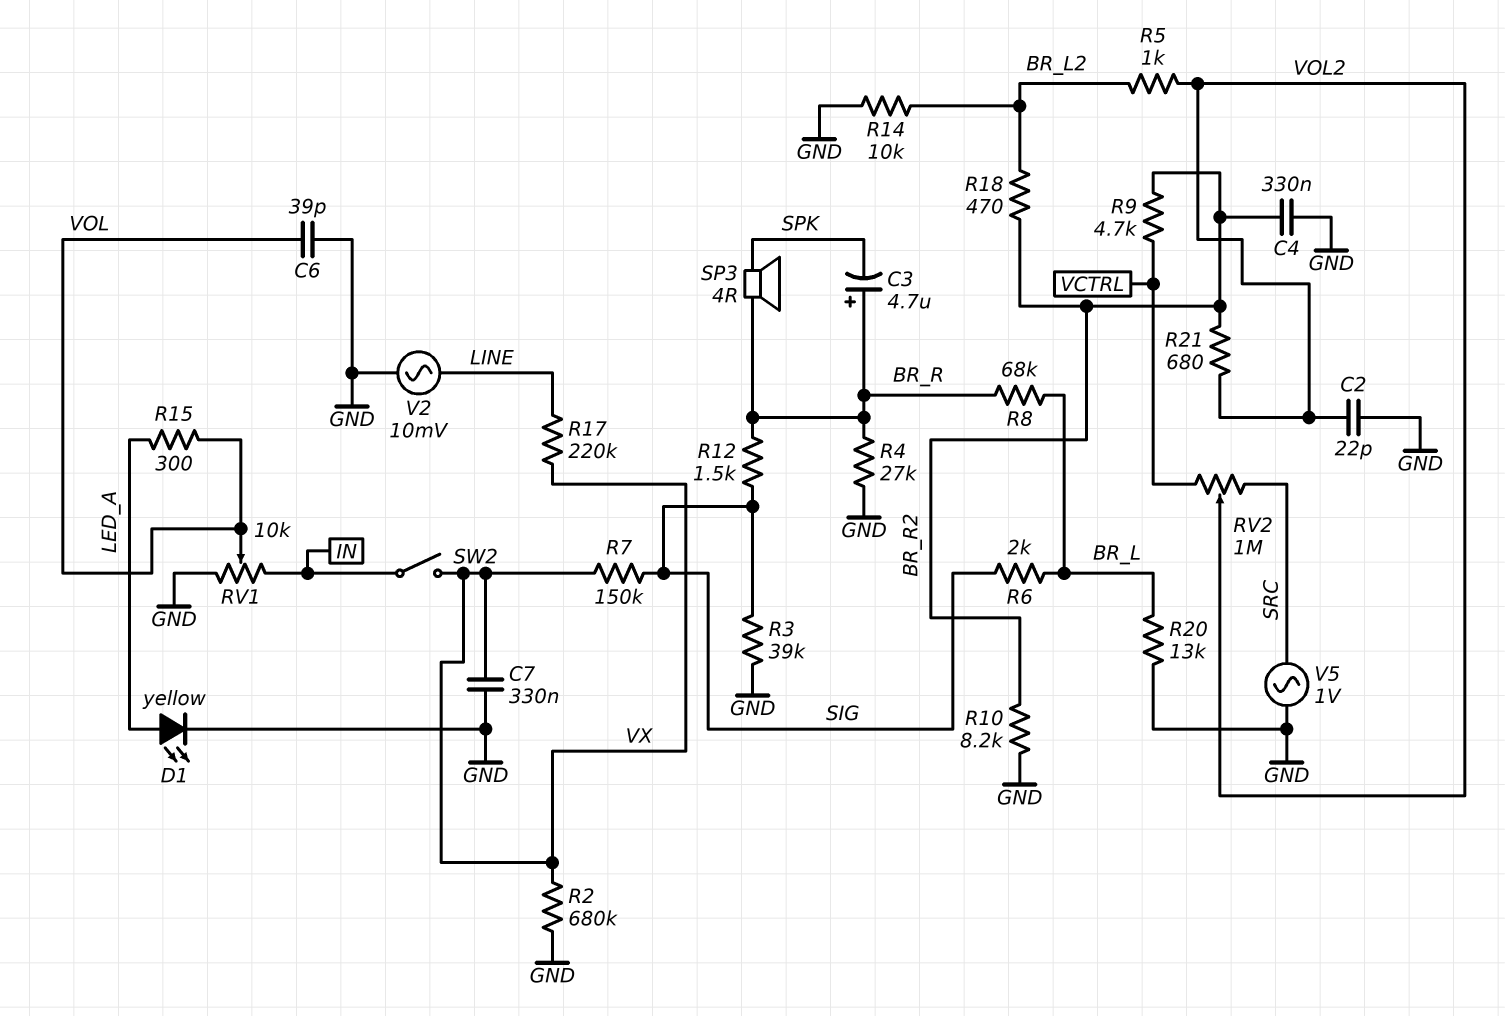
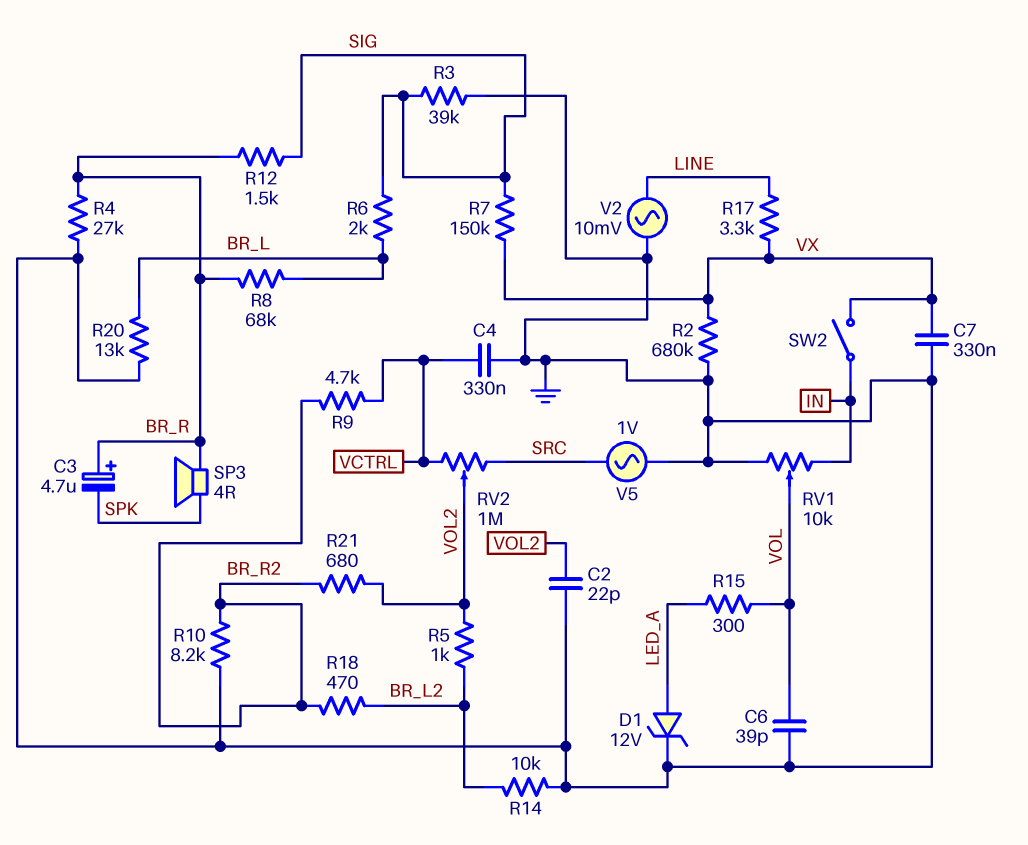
C4: 330nF (BR_R2, GND) -> 330nF (GND, VCTRL)
D1: LED yellow (A LED_A, K GND) -> zener 12V (A LED_A, K GND)
R17: 220k (LINE, VX) -> 3.3k (LINE, VX)

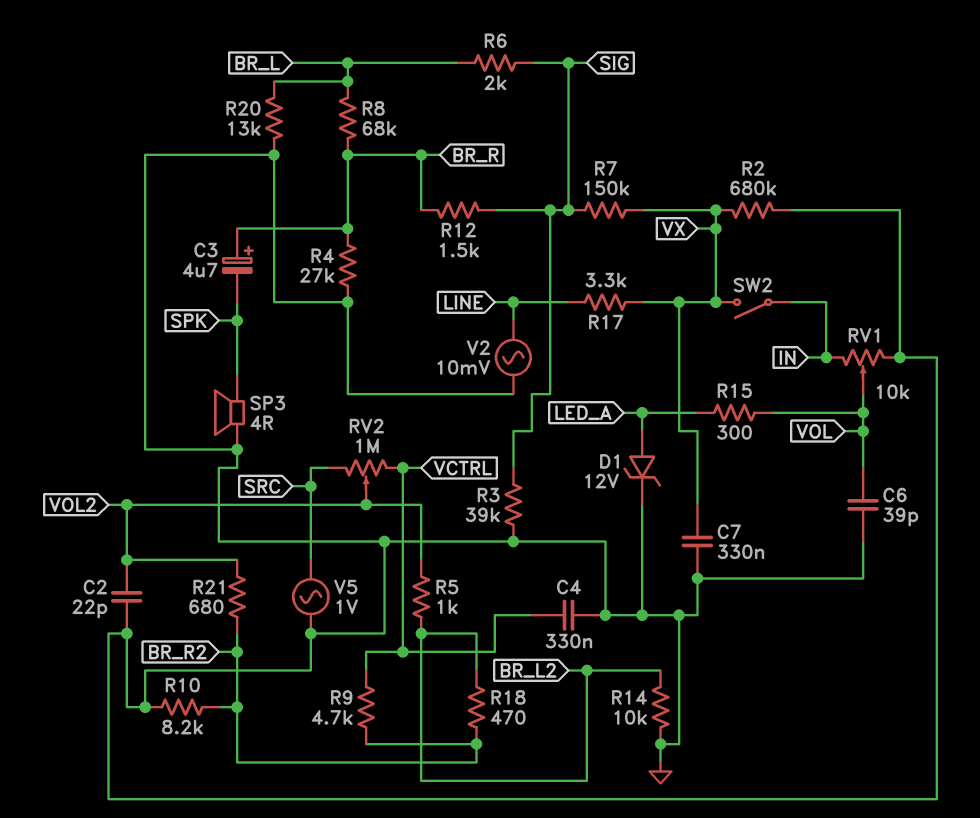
SP3: speaker 4R (BR_R, SPK) -> speaker 4R (GND, SPK)

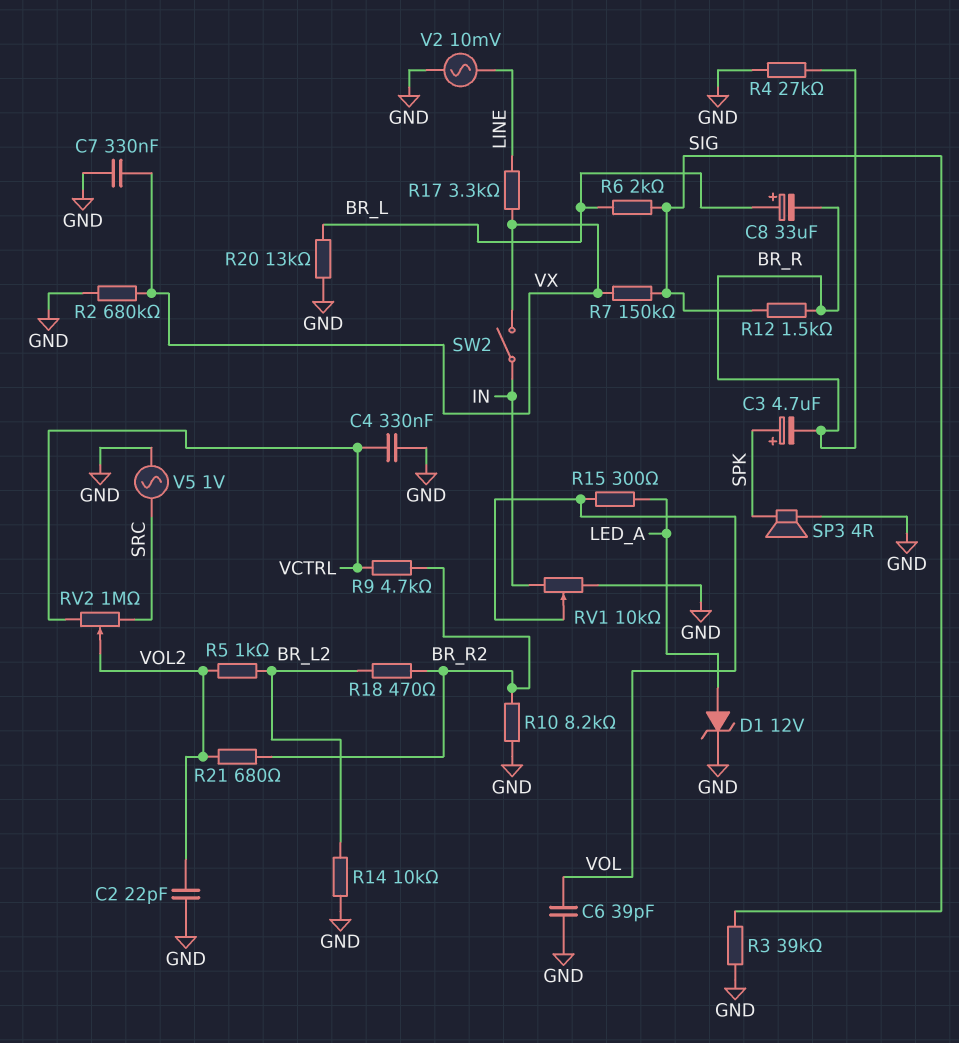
C3: 4.7uF (plus BR_R, minus SPK) -> 4.7uF (plus SPK, minus BR_R)
C8: none -> 33uF (plus BR_L, minus BR_R)
R8: 68k (BR_L, BR_R) -> none

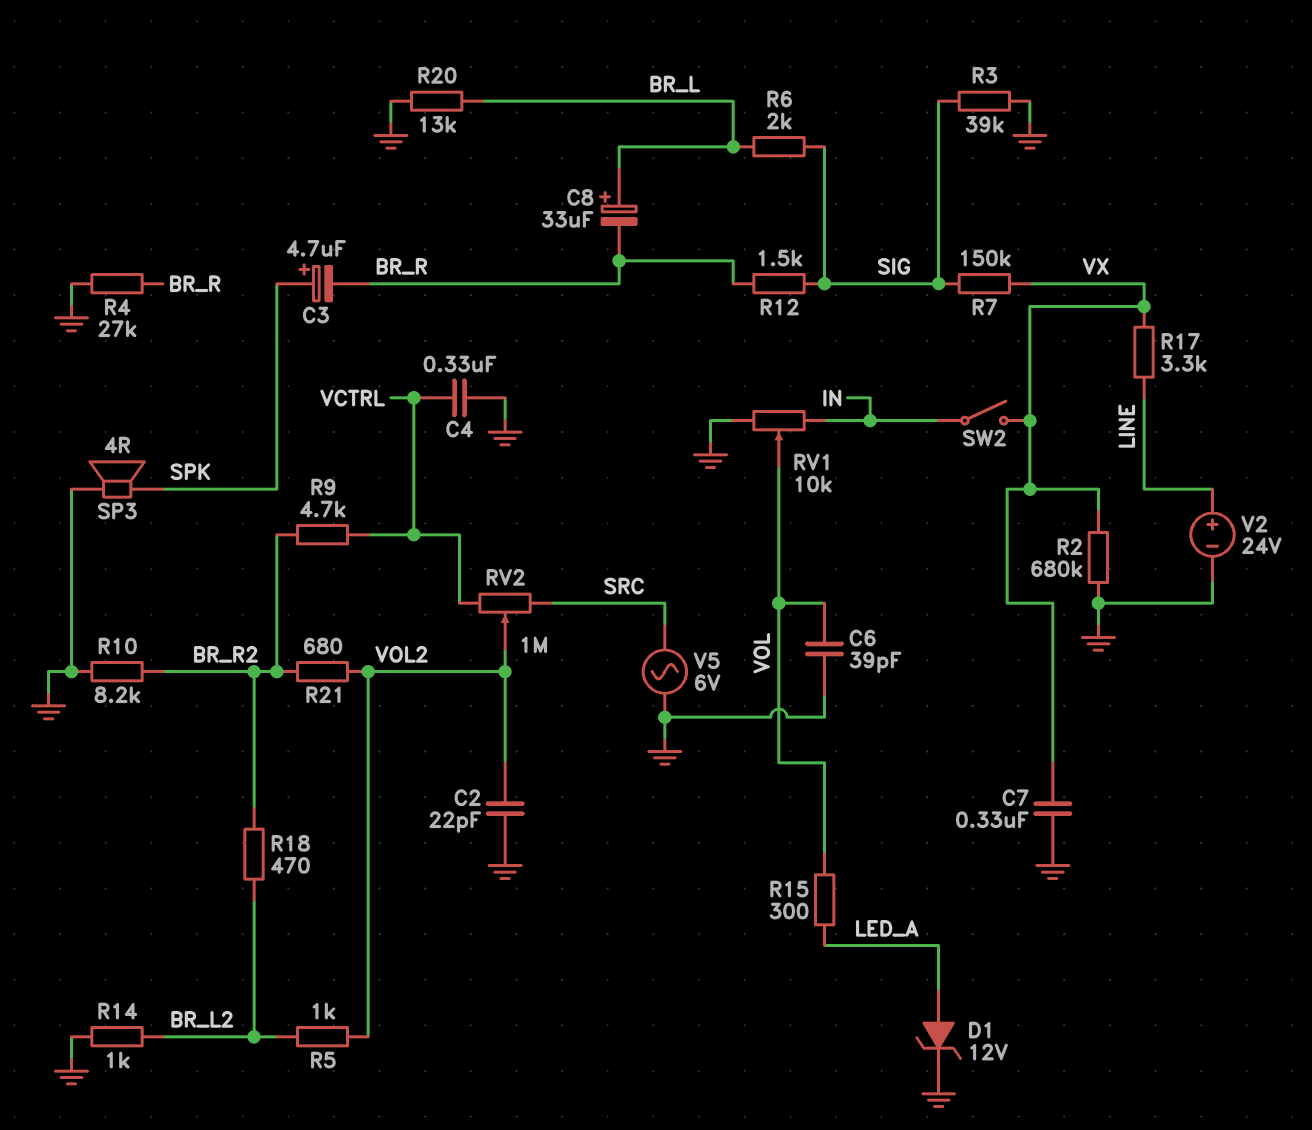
R14: 10k (BR_L2, GND) -> 1k (BR_L2, GND)
V2: AC 10mV (GND, LINE) -> 24V (plus LINE, minus GND)
V5: AC 1V (GND, SRC) -> AC 6V (GND, SRC)

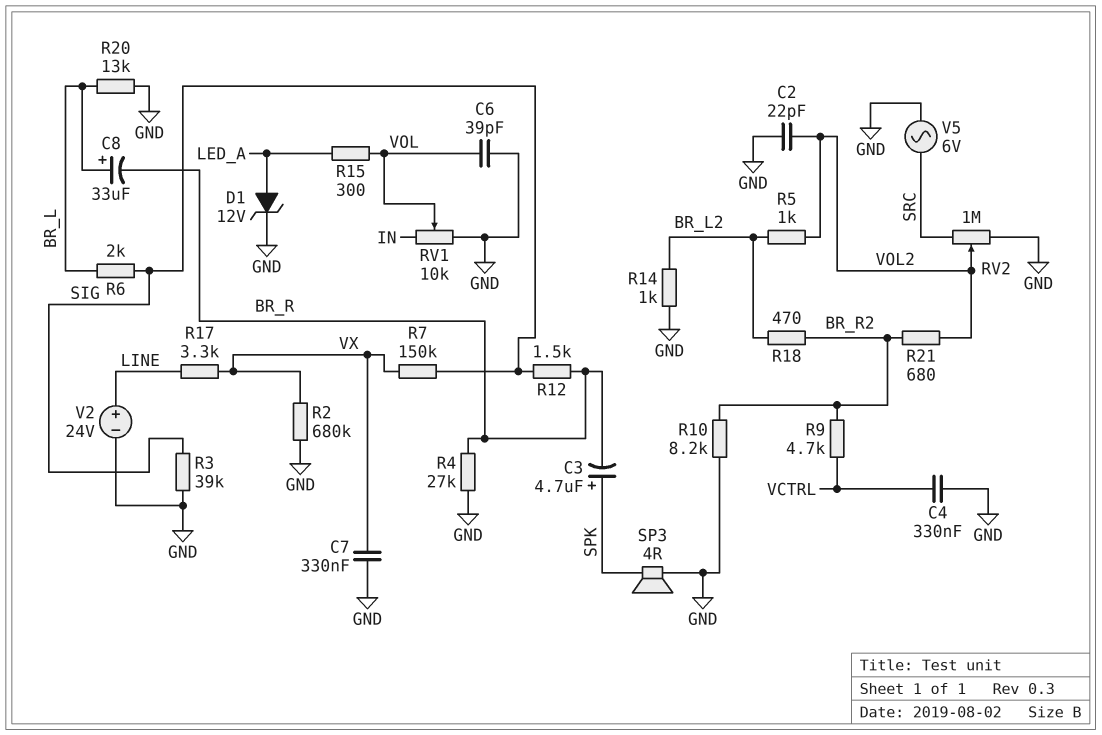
RV2: 1M (SRC, VCTRL, wiper VOL2) -> 1M (GND, SRC, wiper VOL2)
SW2: switch (IN, VX) -> none

